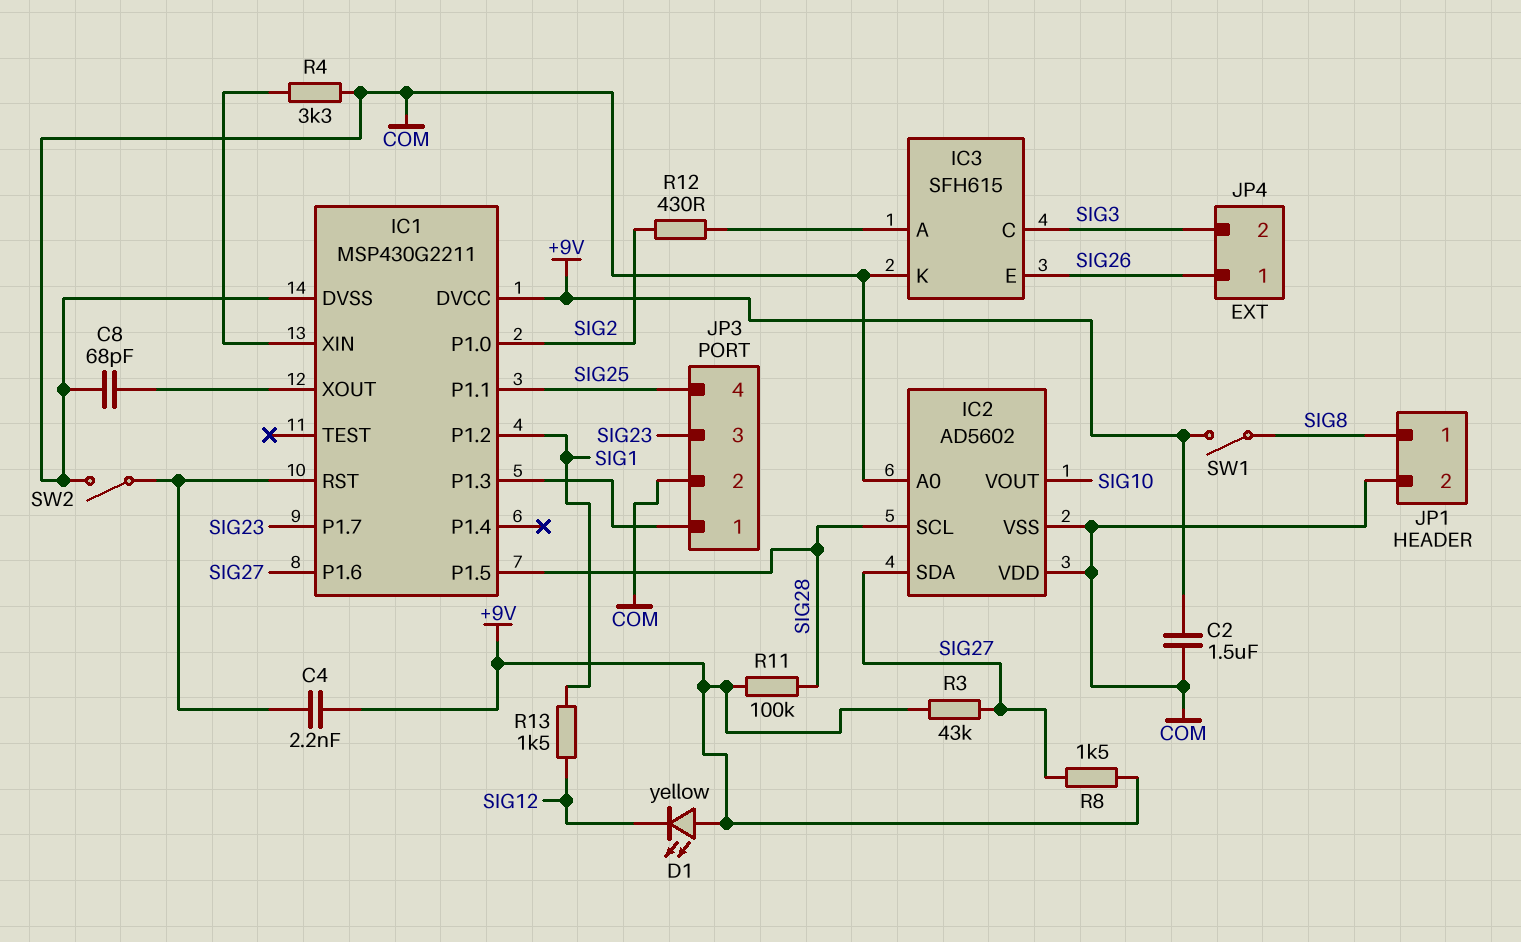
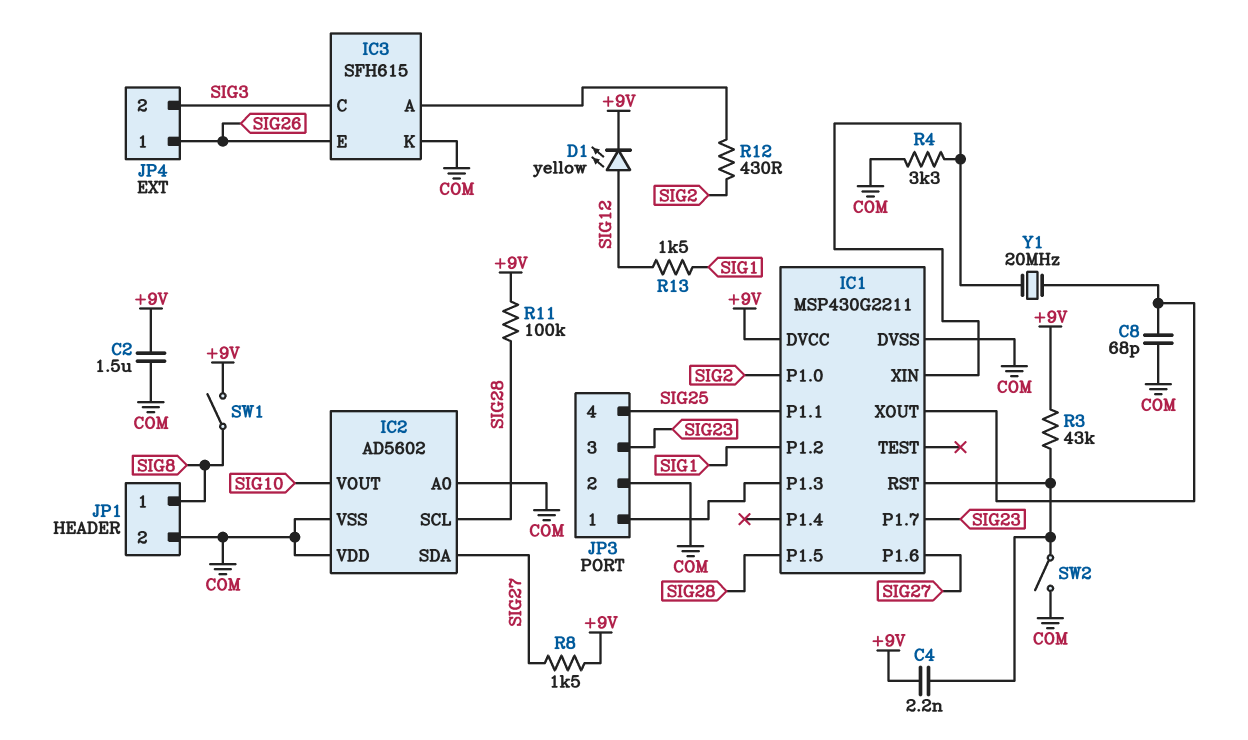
D1: LED yellow (A +9V, K SIG12) -> LED yellow (A SIG12, K +9V)
R3: 43k (+9V, SIG27) -> 43k (+9V, IC1/RST)
Y1: none -> 20MHz (IC1/XIN, IC1/XOUT)

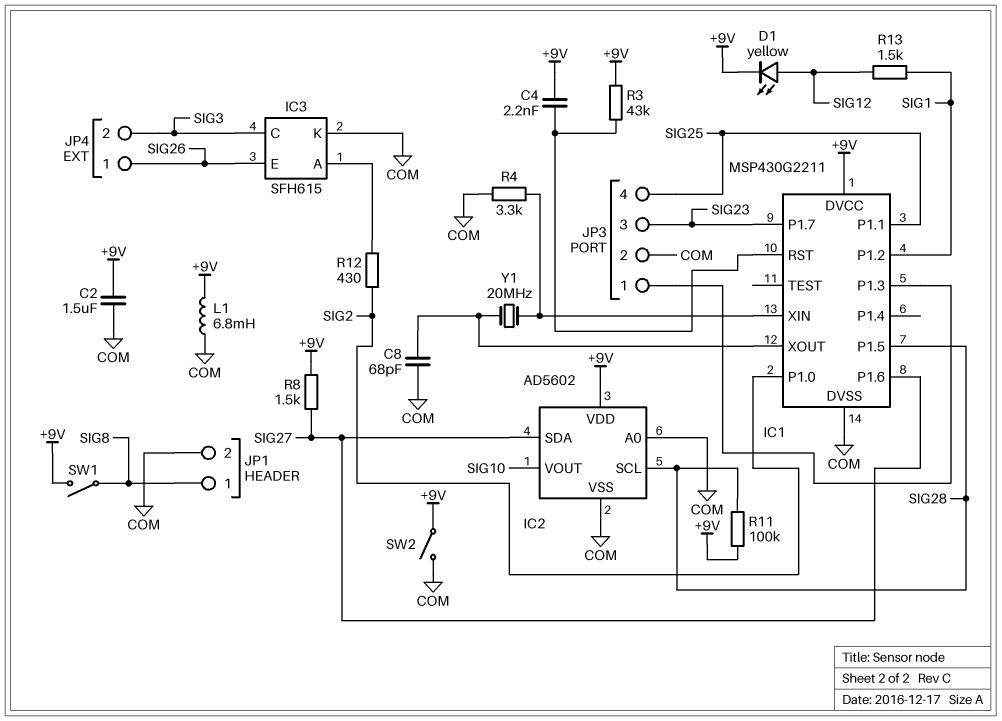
IC2 pin VDD: COM -> +9V
L1: none -> 6.8mH (+9V, COM)
SW2: switch (COM, IC1/RST) -> switch (+9V, COM)

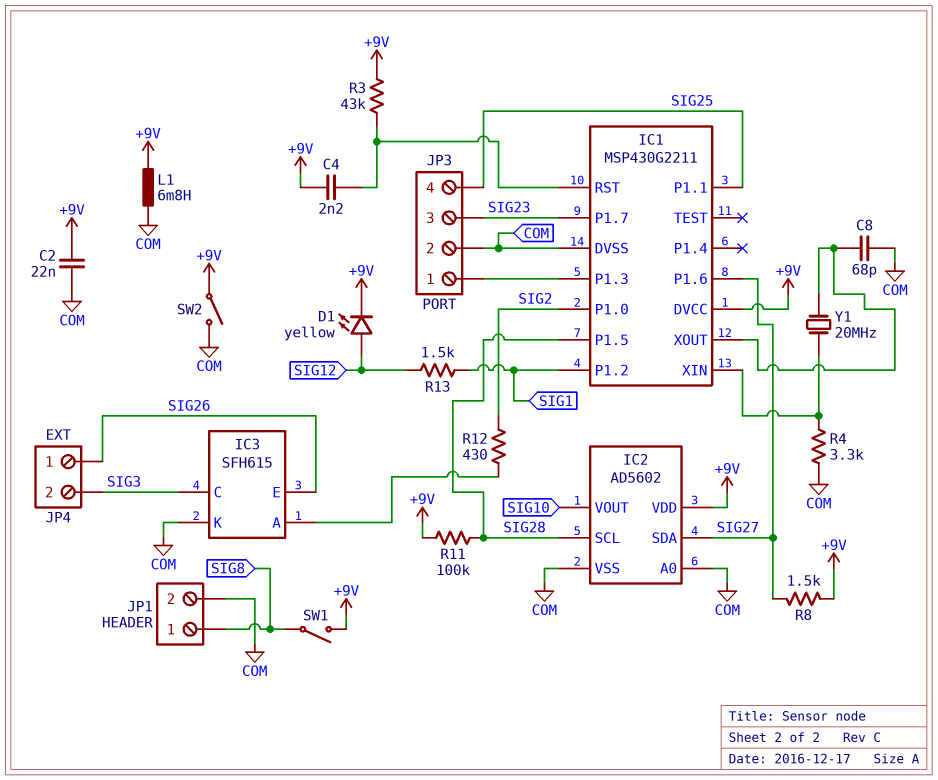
C2: 1.5uF (+9V, COM) -> 22nF (+9V, COM)

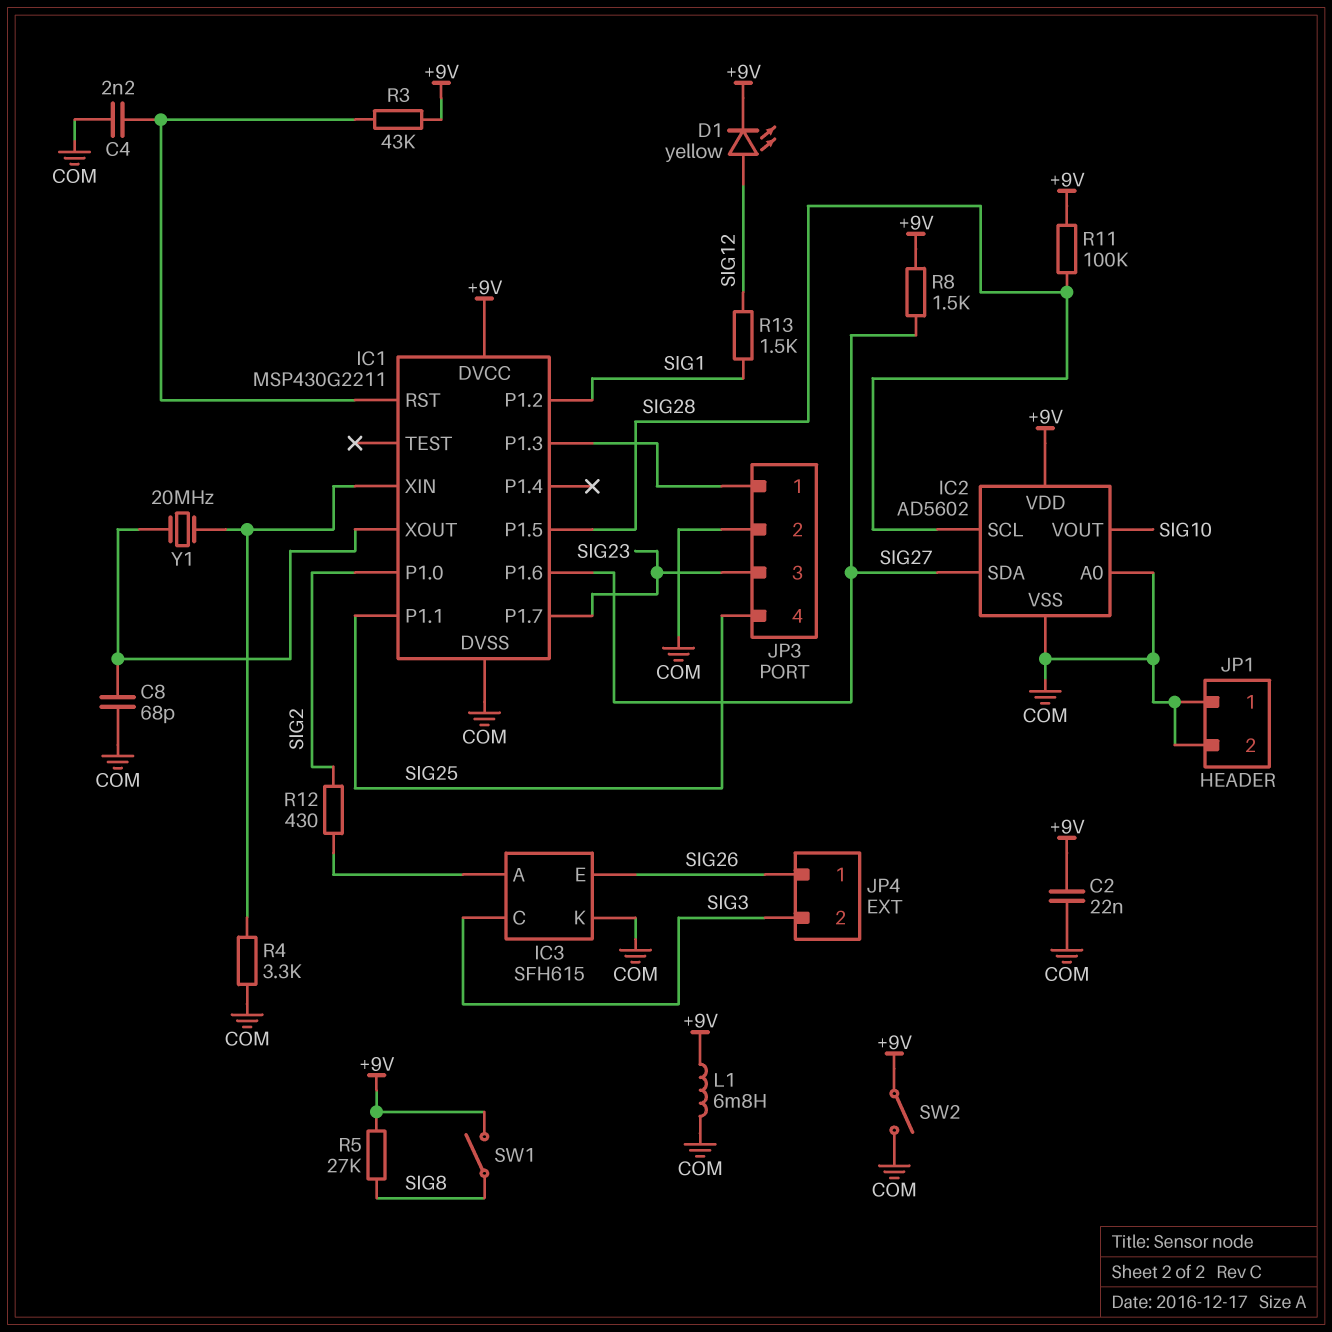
C4: 2.2nF (+9V, IC1/RST) -> 2.2nF (COM, IC1/RST)
JP1 pin 1: SIG8 -> COM
R5: none -> 27k (+9V, SIG8)

